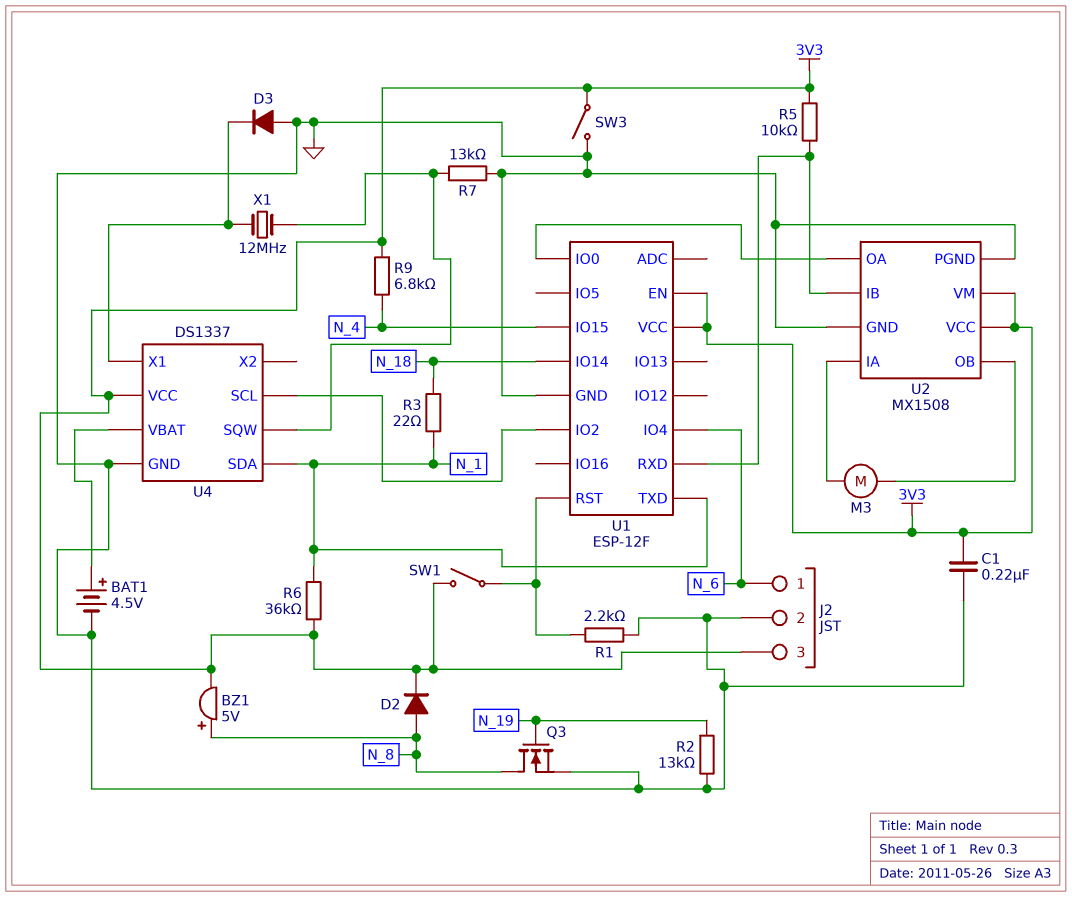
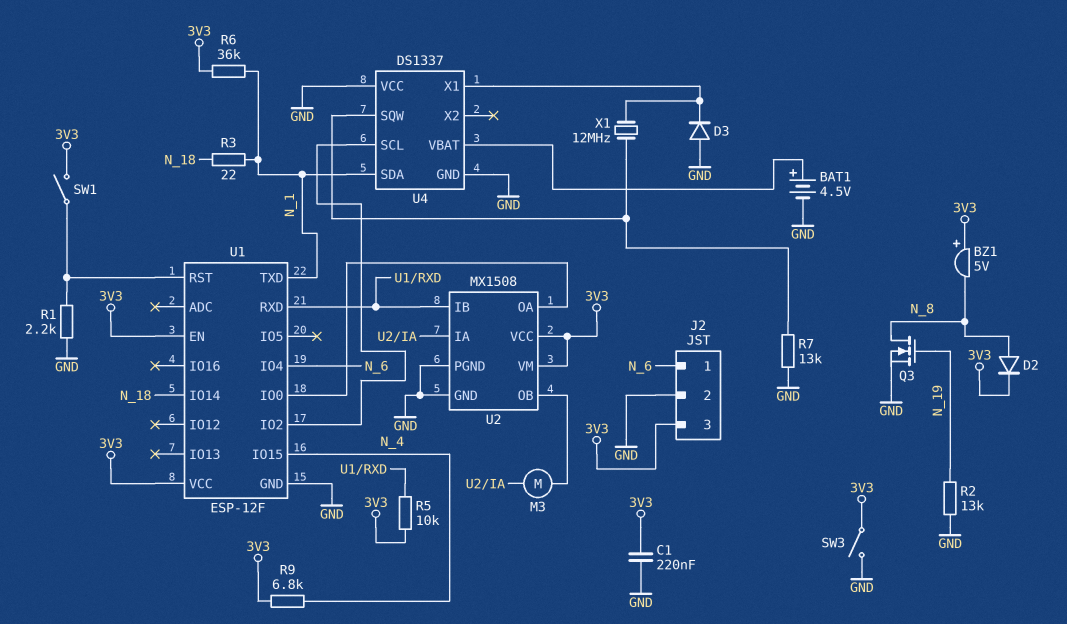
BZ1: buzzer 5V (plus N_8, minus 3V3) -> buzzer 5V (plus 3V3, minus N_8)
U4 pin VCC: 3V3 -> GND

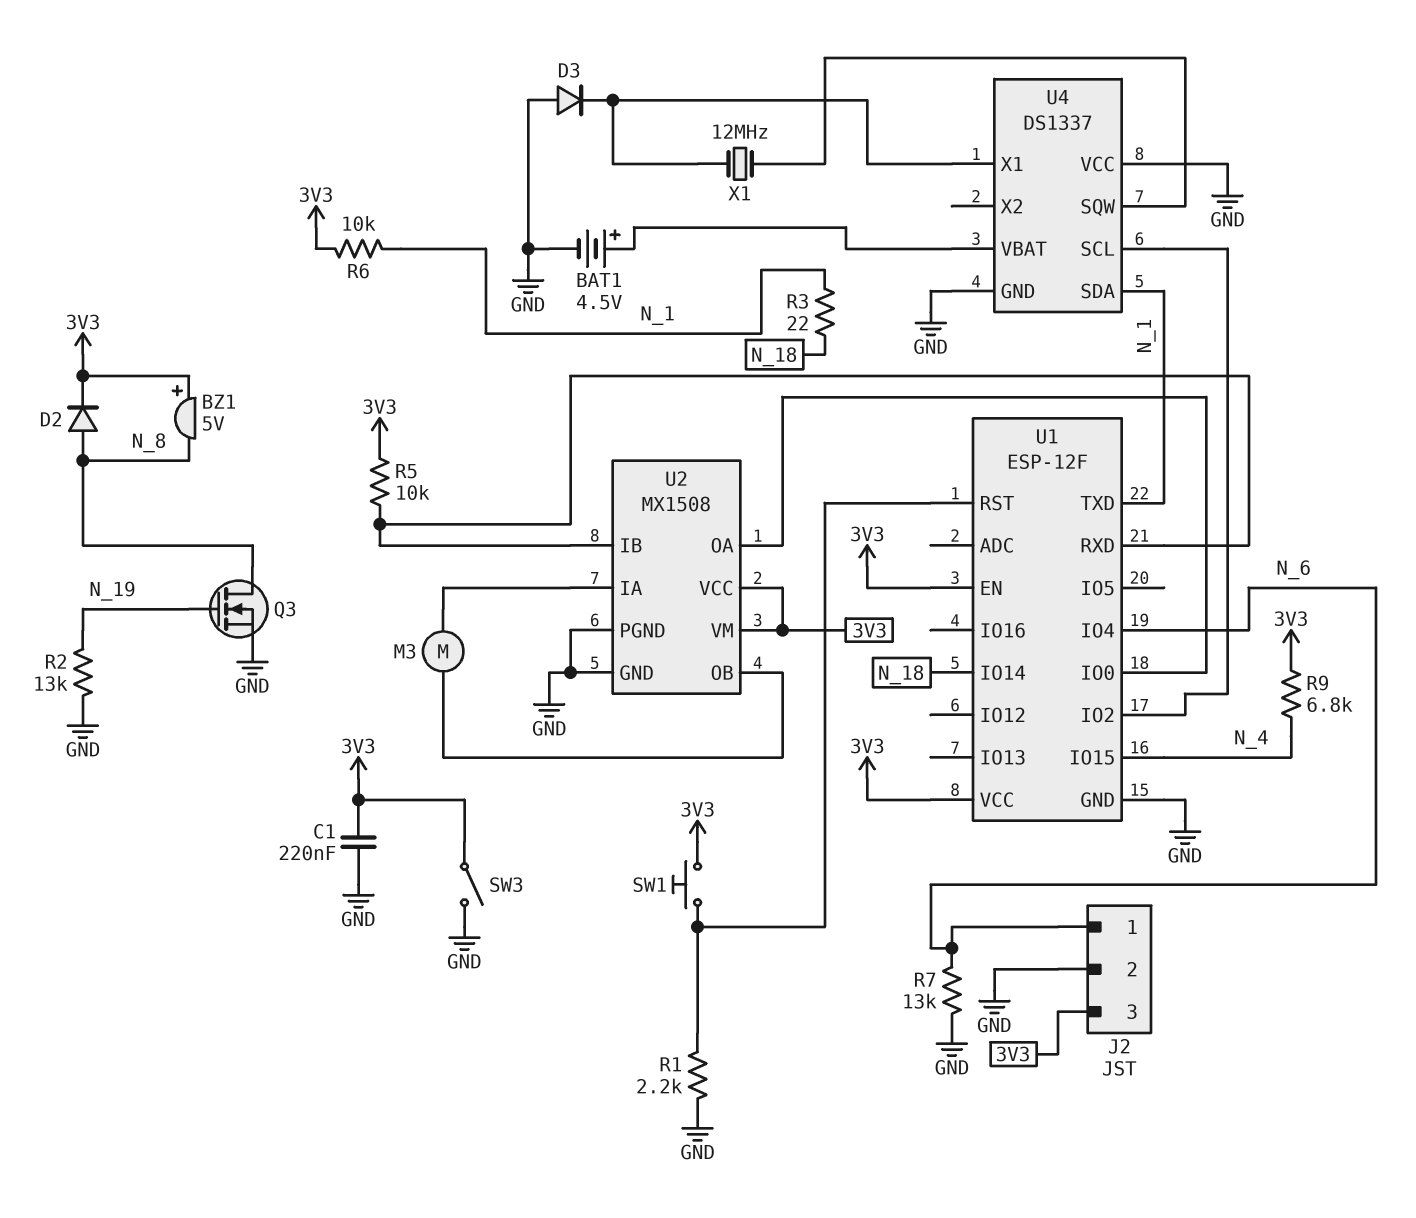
R6: 36k (3V3, N_1) -> 10k (3V3, N_1)
R7: 13k (GND, U4/SQW) -> 13k (GND, N_6)
SW1: switch (3V3, U1/RST) -> button (3V3, U1/RST)

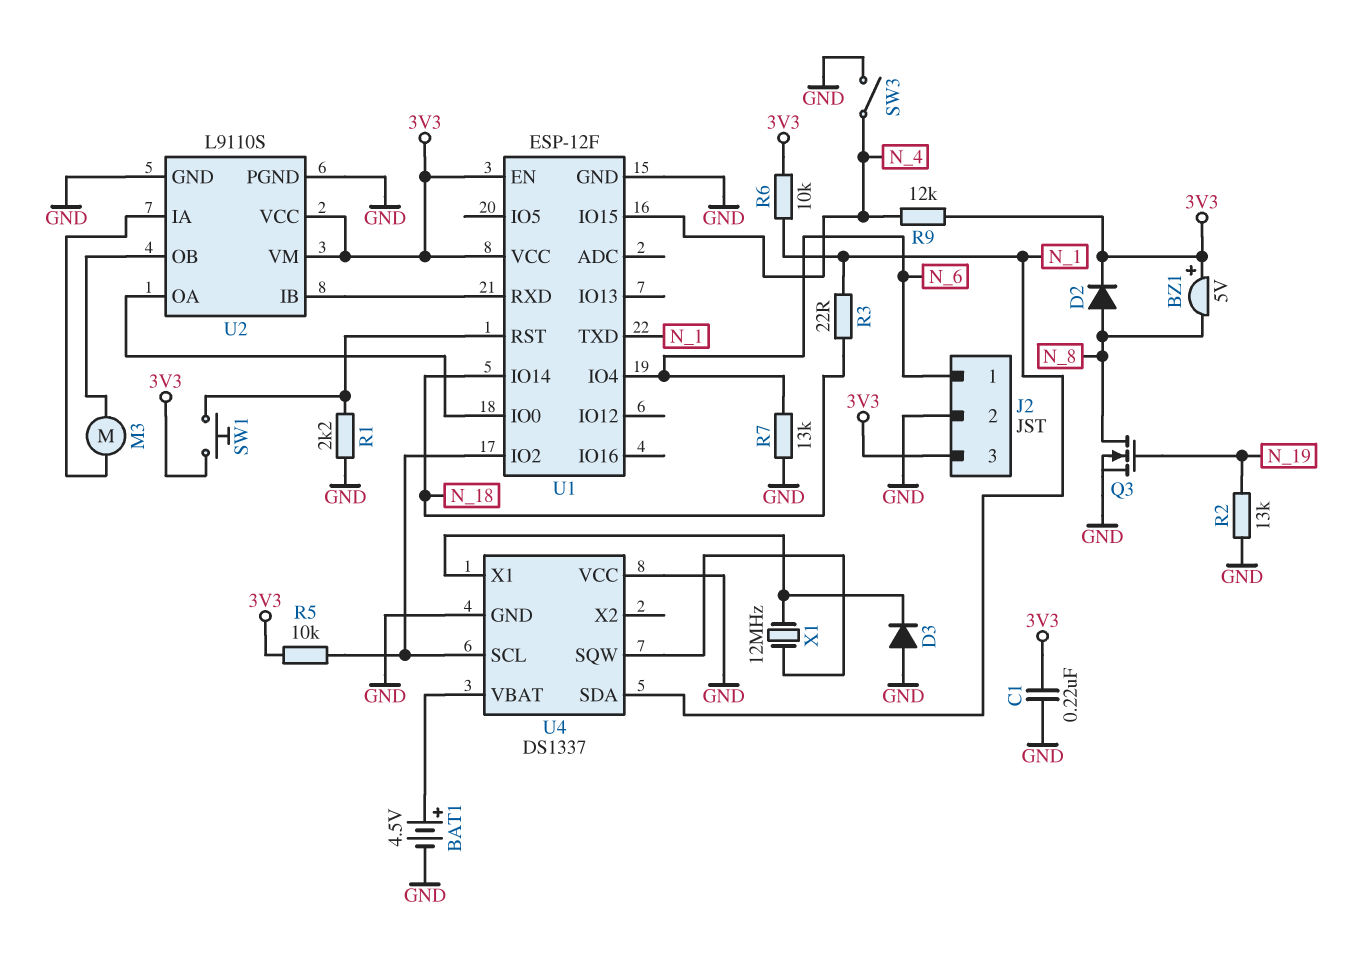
R5: 10k (3V3, U1/RXD) -> 10k (3V3, U1/IO2)
R9: 6.8k (3V3, N_4) -> 12k (3V3, N_4)
SW3: switch (3V3, GND) -> switch (GND, N_4)
U2: MX1508 -> L9110S

